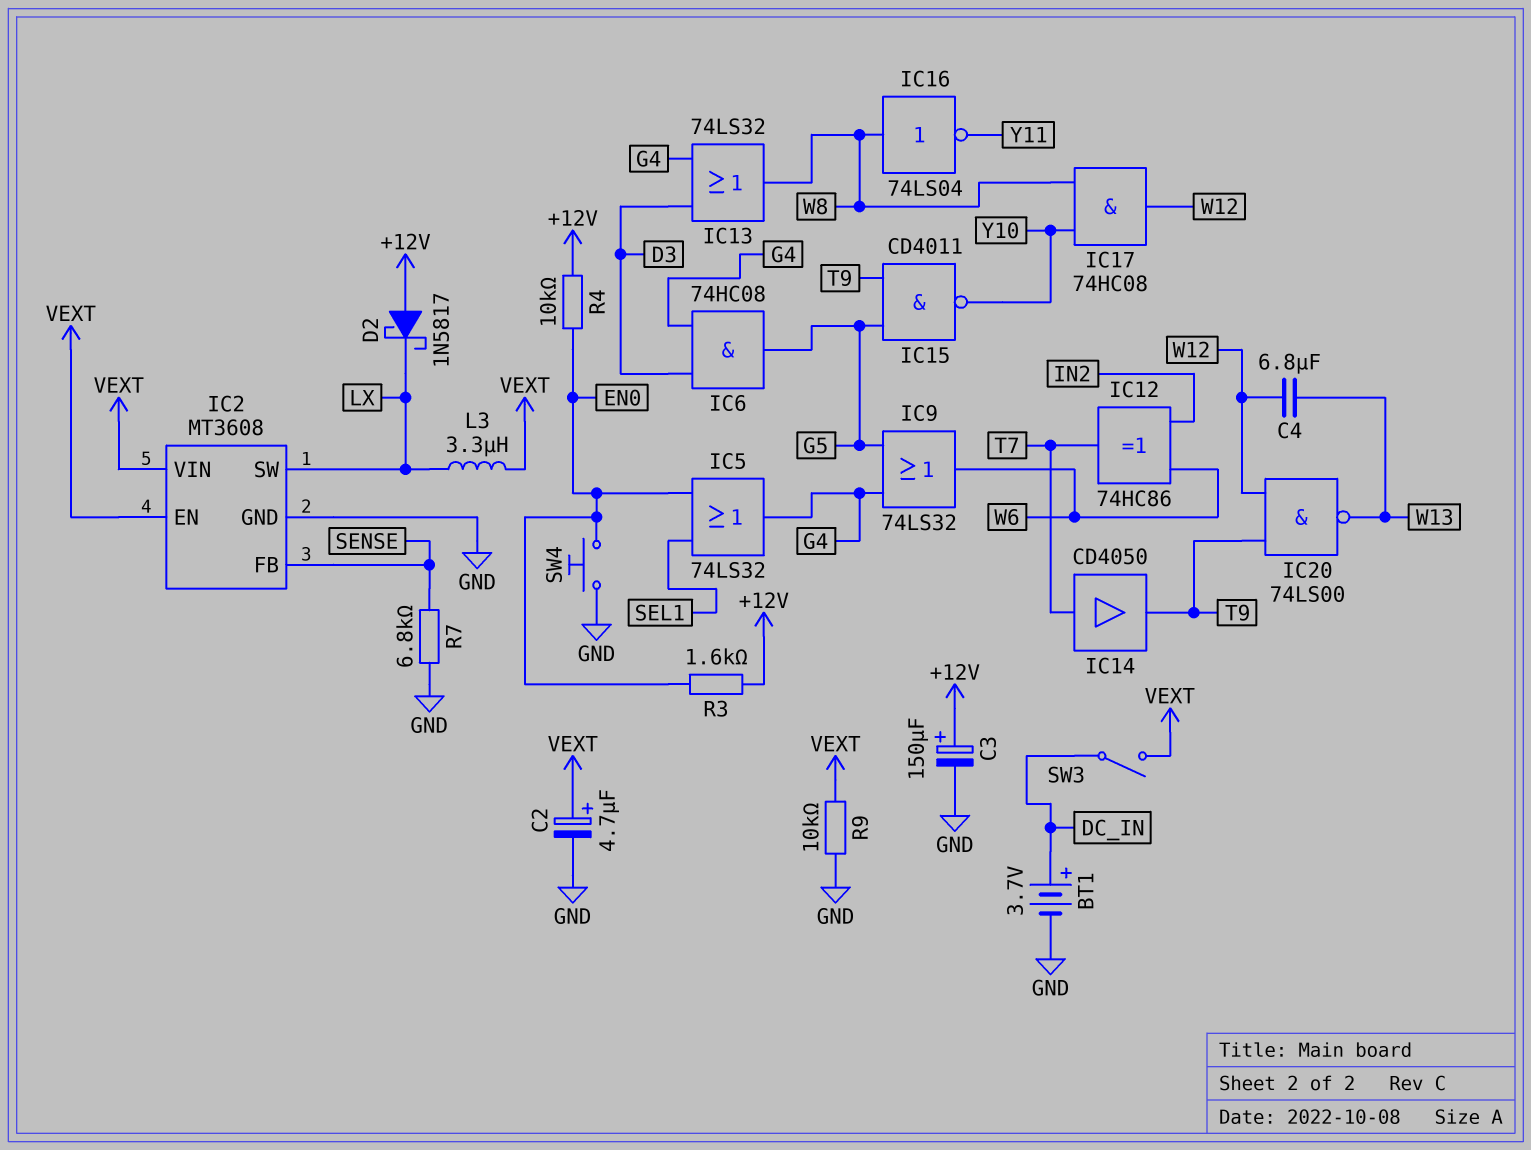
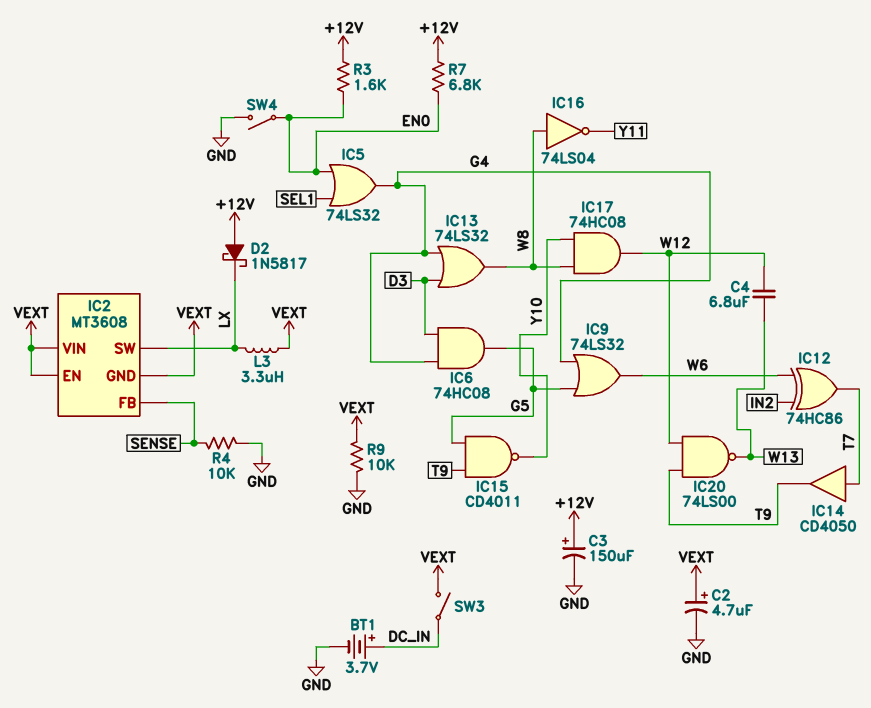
IC2 pin GND: GND -> VEXT
R4: 10k (+12V, EN0) -> 10k (GND, SENSE)
R7: 6.8k (GND, SENSE) -> 6.8k (+12V, EN0)
SW4: button (EN0, GND) -> switch (EN0, GND)

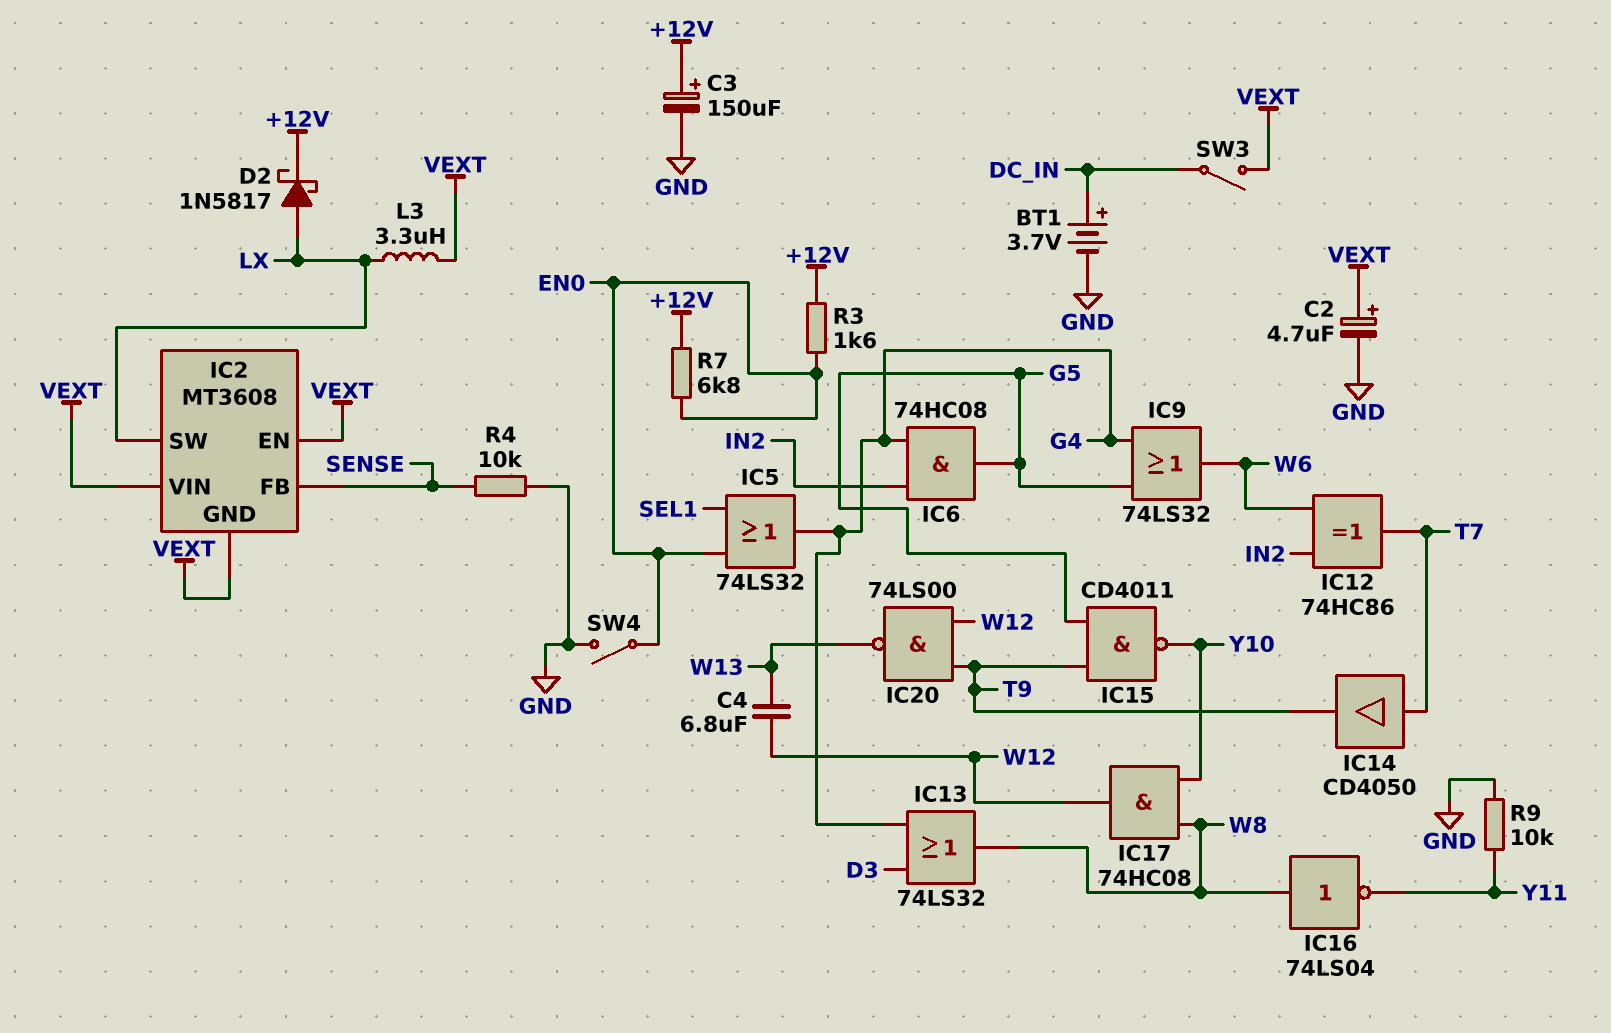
D2: schottky 1N5817 (A +12V, K LX) -> schottky 1N5817 (A LX, K +12V)
IC6: AND 74HC08 (in D3, in G4, out G5) -> AND 74HC08 (in G4, in IN2, out G5)
R9: 10k (GND, VEXT) -> 10k (GND, Y11)

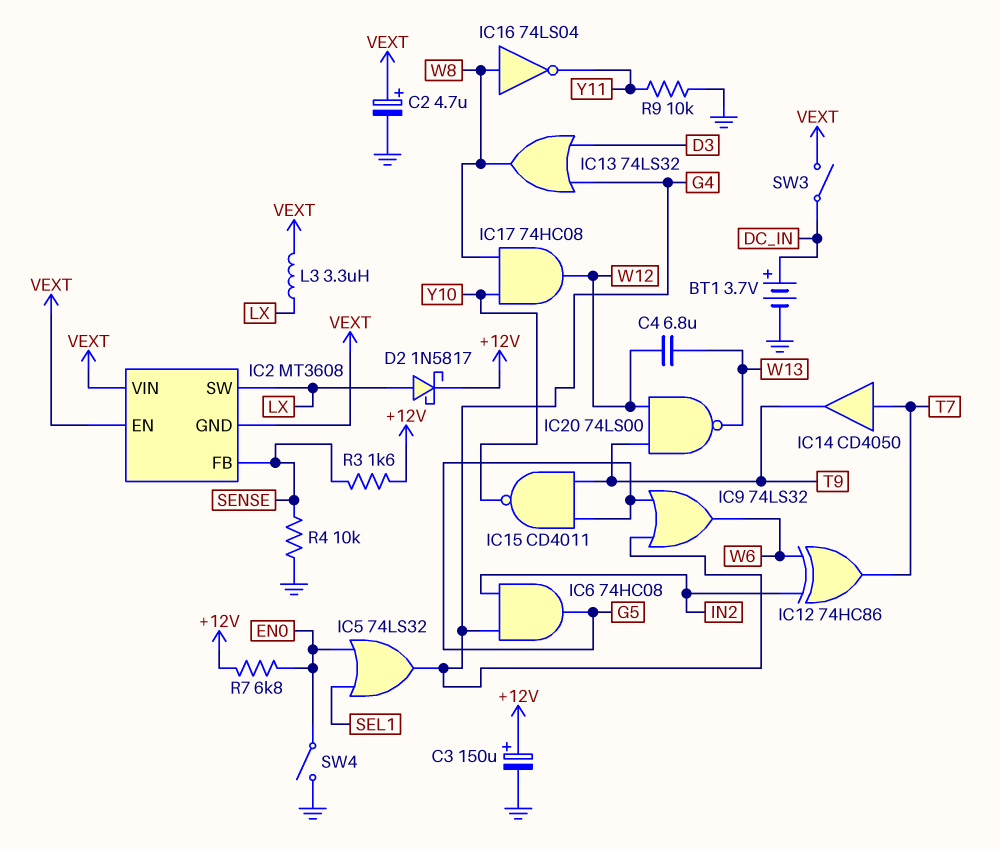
R3: 1.6k (+12V, EN0) -> 1.6k (+12V, SENSE)

